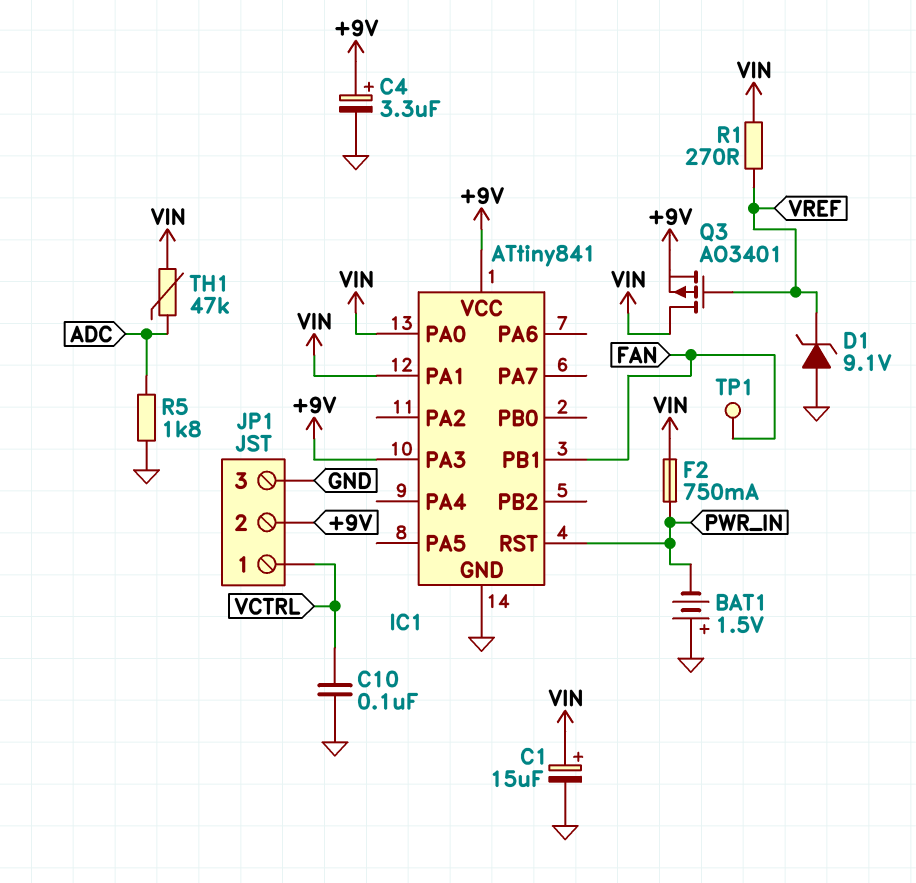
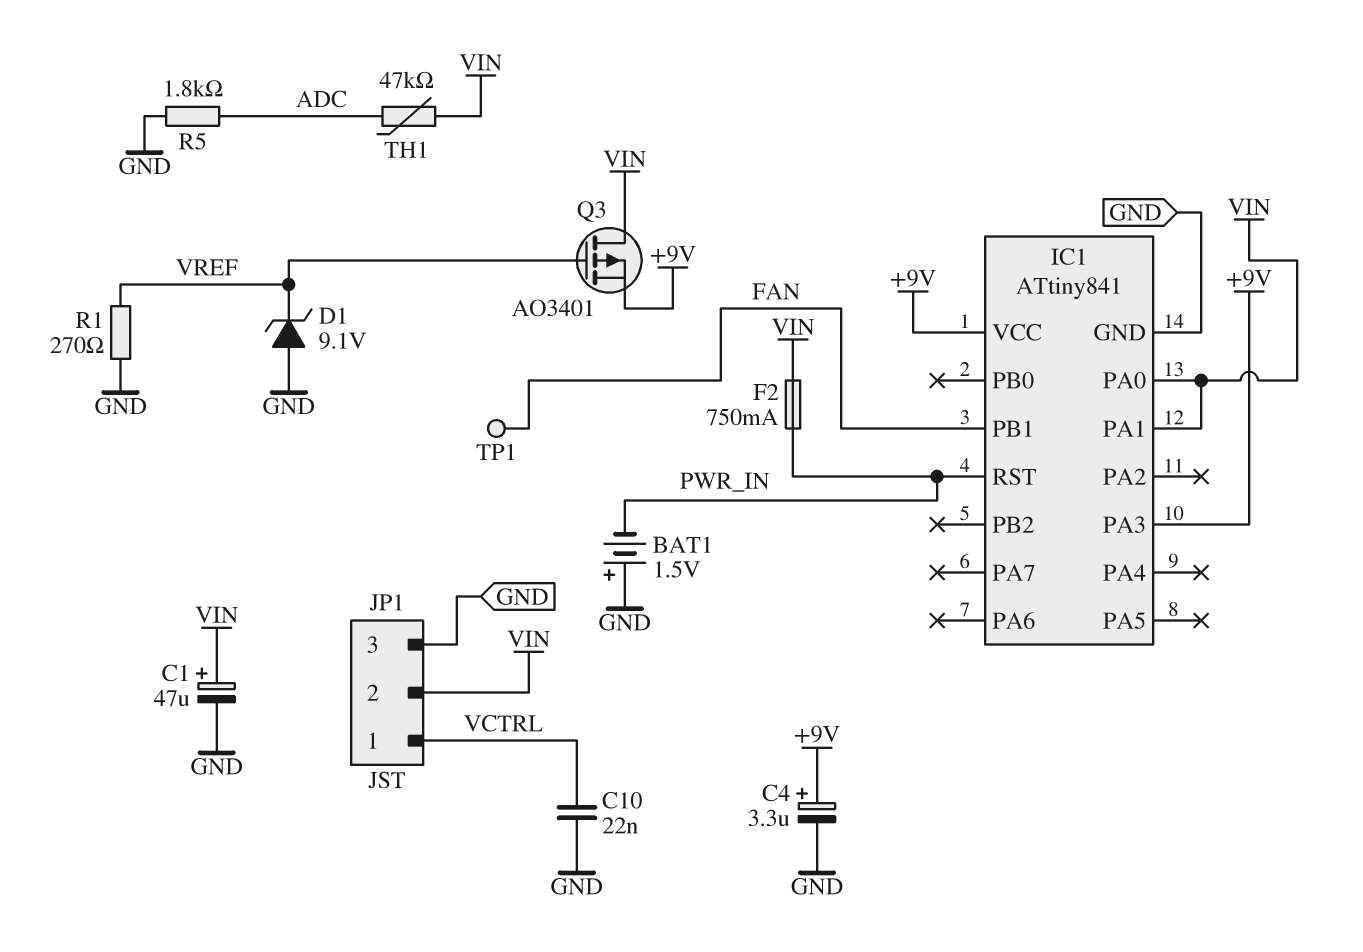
C1: 15uF (plus VIN, minus GND) -> 47uF (plus VIN, minus GND)
C10: 100nF (GND, VCTRL) -> 22nF (GND, VCTRL)
JP1 pin 2: +9V -> VIN
R1: 270 (VIN, VREF) -> 270 (GND, VREF)

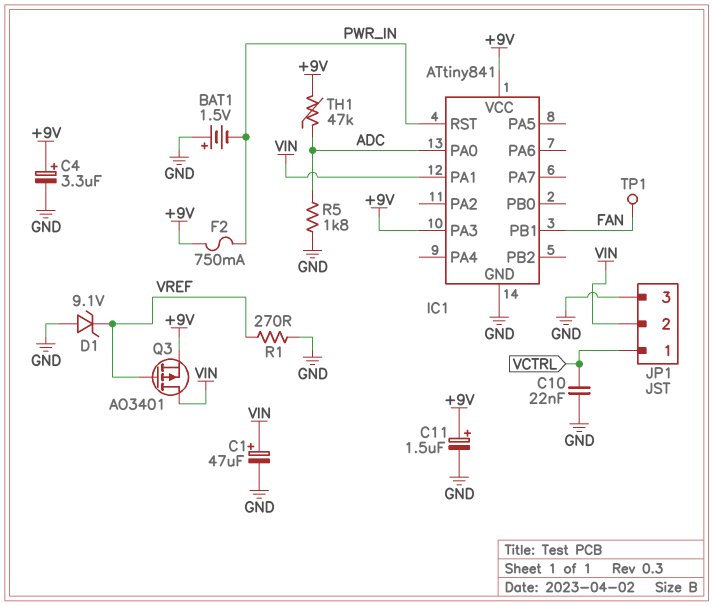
C11: none -> 1.5uF (plus +9V, minus GND)
F2: 750mA (PWR_IN, VIN) -> 750mA (+9V, PWR_IN)
IC1 pin PA0: VIN -> ADC
TH1: 47k (ADC, VIN) -> 47k (+9V, ADC)

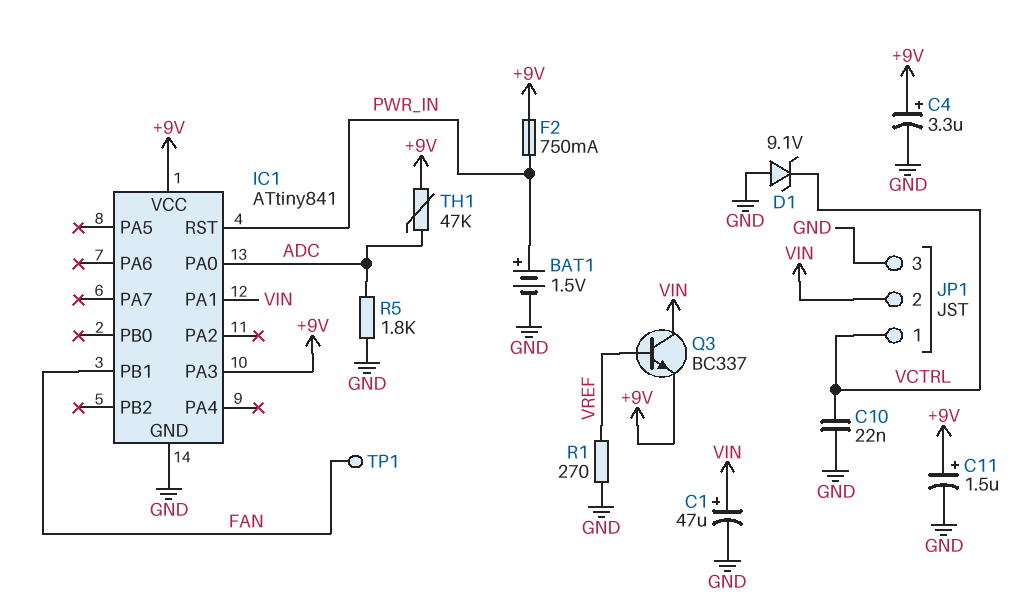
BAT1: 1.5V (plus GND, minus PWR_IN) -> 1.5V (plus PWR_IN, minus GND)
D1: zener 9.1V (A GND, K VREF) -> zener 9.1V (A GND, K VCTRL)
Q3: PMOS AO3401 (G VREF, D VIN, S +9V) -> NPN BC337 (B VREF, C VIN, E +9V)

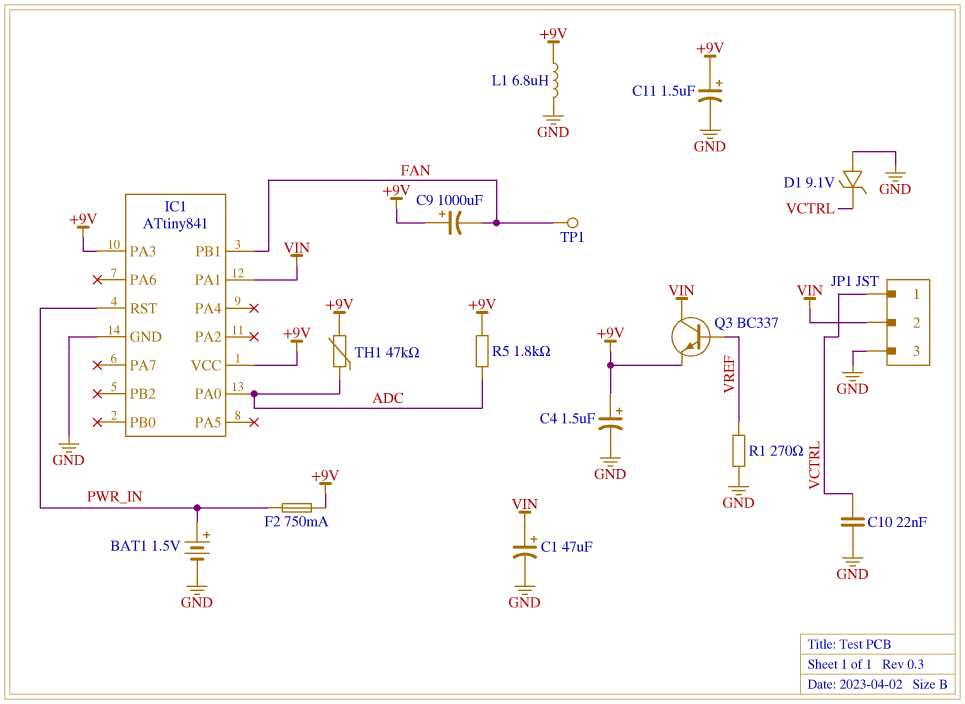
C4: 3.3uF (plus +9V, minus GND) -> 1.5uF (plus +9V, minus GND)
C9: none -> 1000uF (plus +9V, minus FAN)
L1: none -> 6.8uH (+9V, GND)
R5: 1.8k (ADC, GND) -> 1.8k (+9V, ADC)

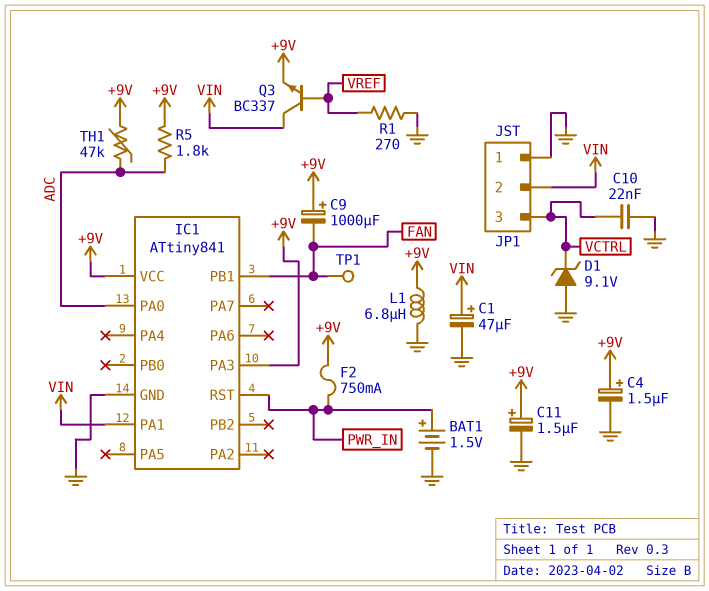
JP1 pin 1: VCTRL -> GND
JP1 pin 3: GND -> VCTRL

